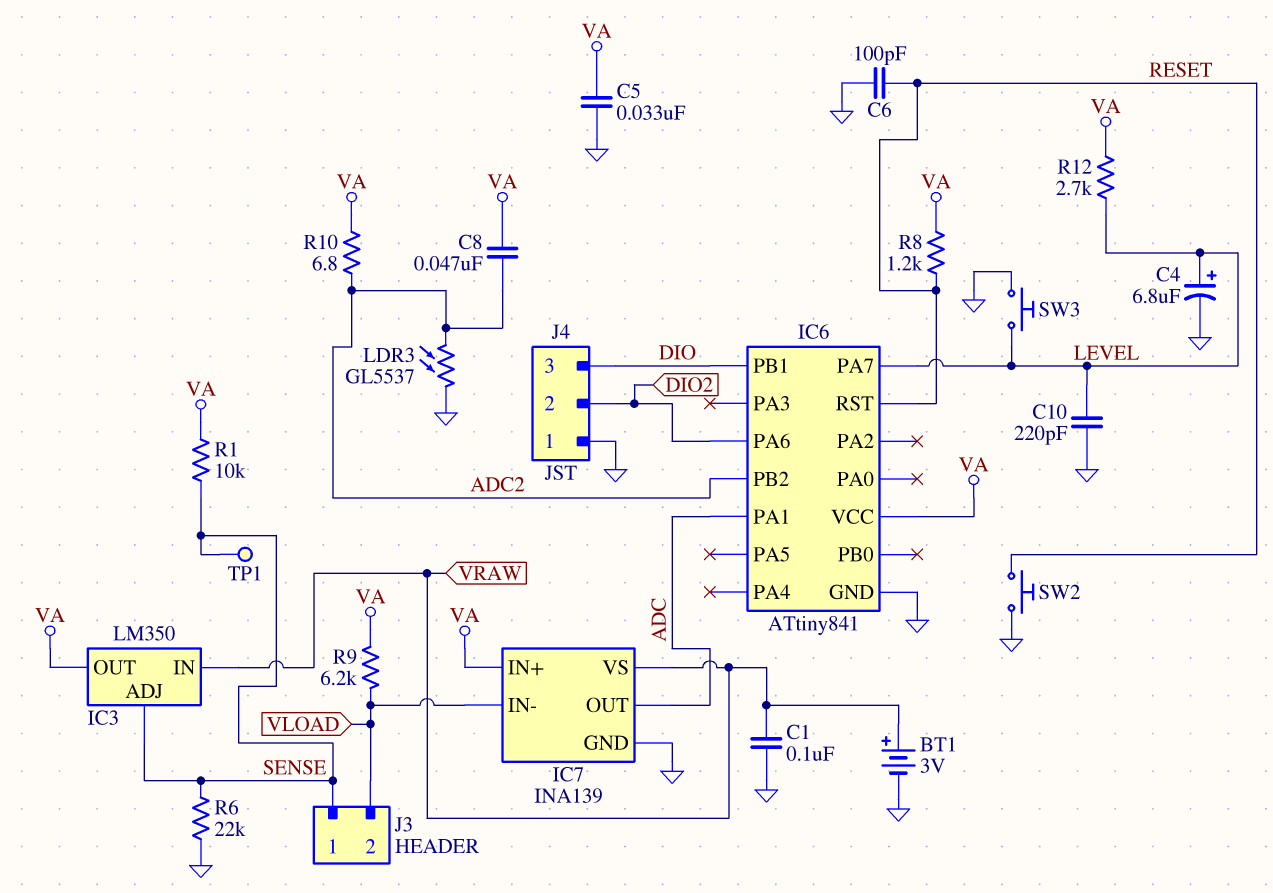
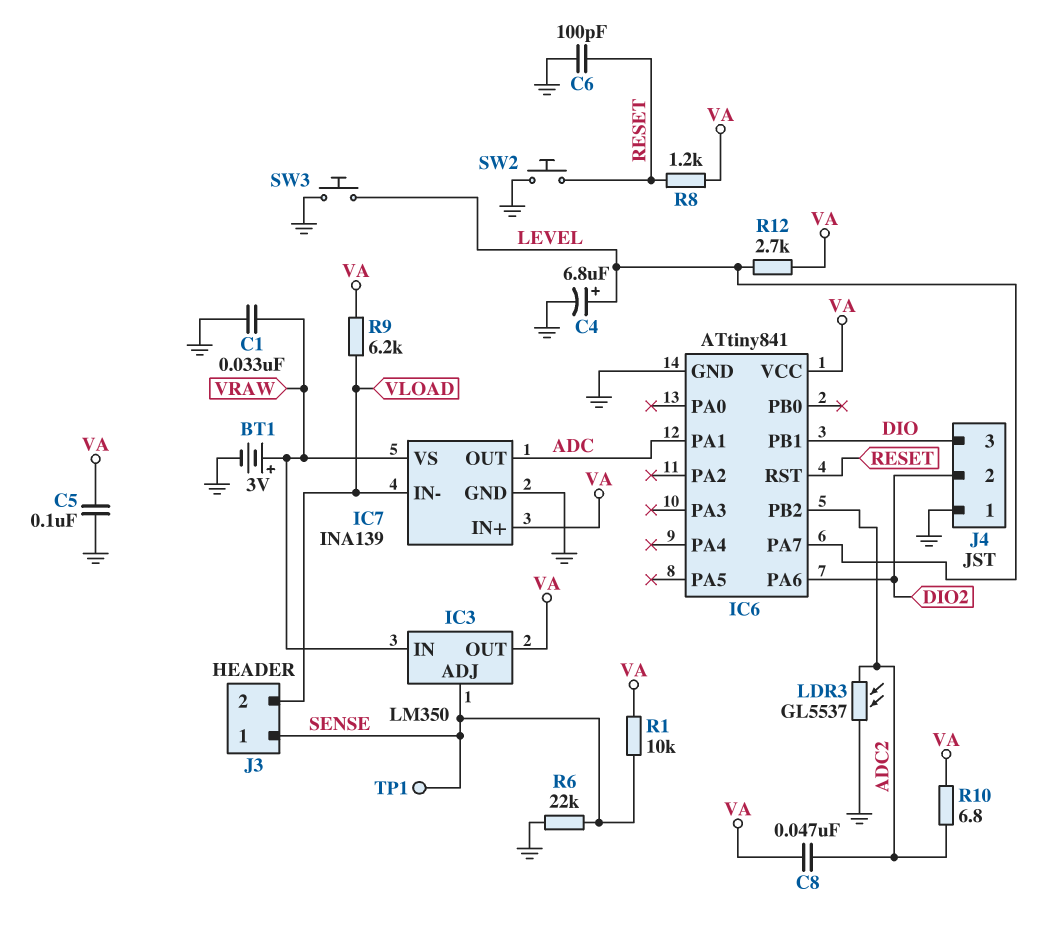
C1: 100nF (GND, VRAW) -> 33nF (GND, VRAW)
C5: 33nF (GND, VA) -> 100nF (GND, VA)
C10: 220pF (GND, LEVEL) -> none

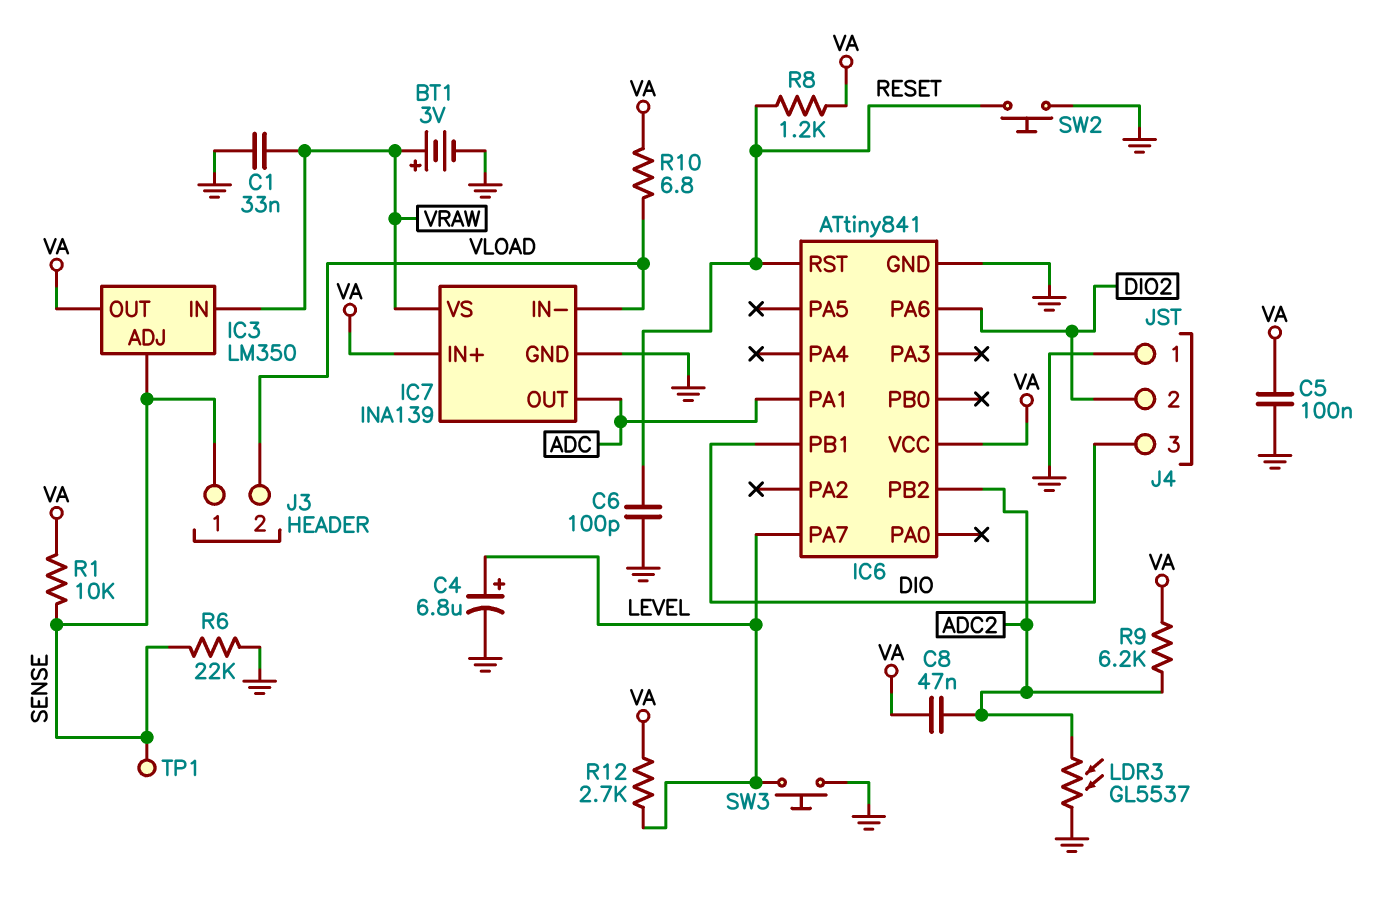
R9: 6.2k (VA, VLOAD) -> 6.2k (ADC2, VA)
R10: 6.8 (ADC2, VA) -> 6.8 (VA, VLOAD)

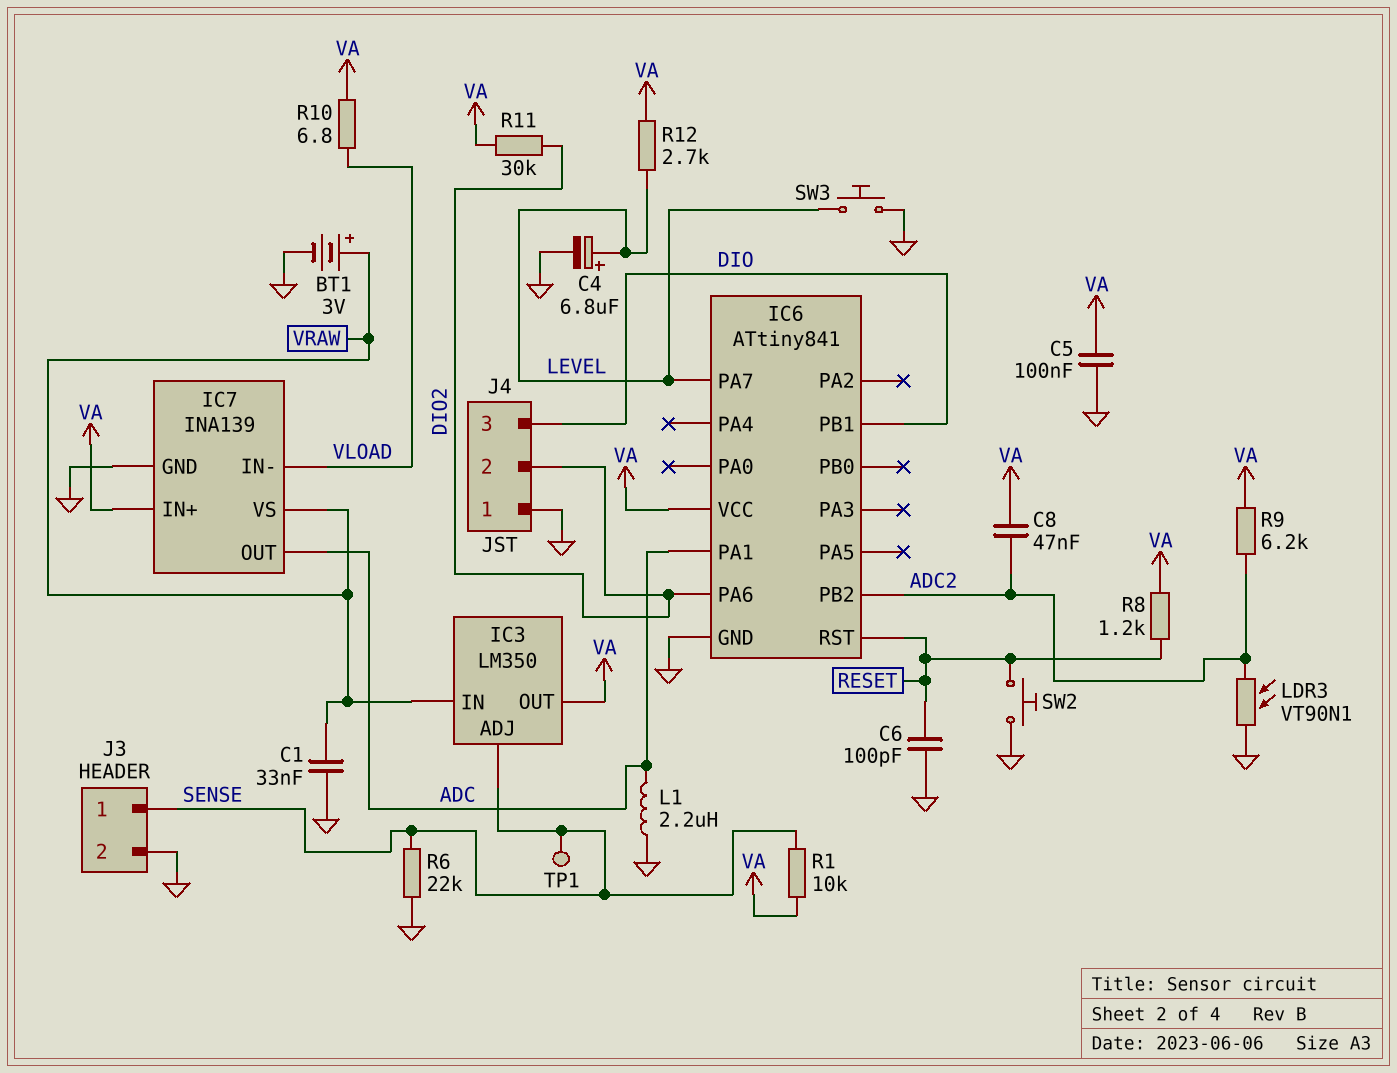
J3 pin 2: VLOAD -> GND
L1: none -> 2.2uH (ADC, GND)
LDR3: GL5537 (ADC2, GND) -> VT90N1 (ADC2, GND)
R11: none -> 30k (DIO2, VA)

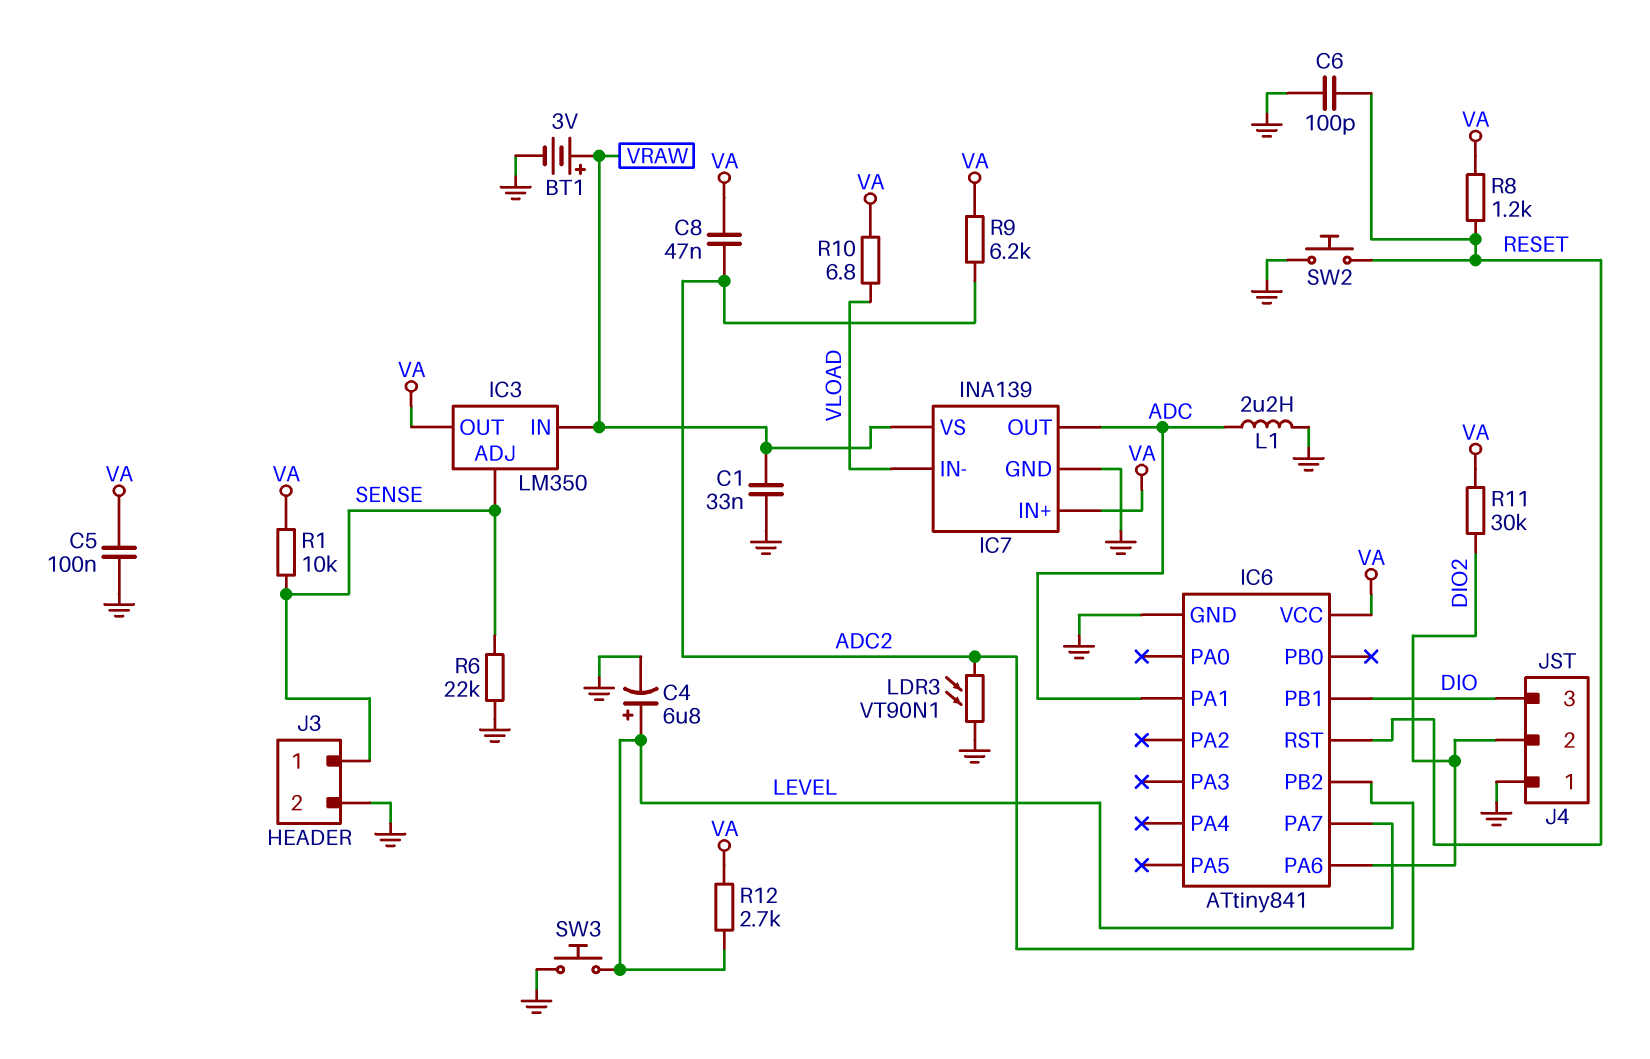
TP1: test point (SENSE) -> none

